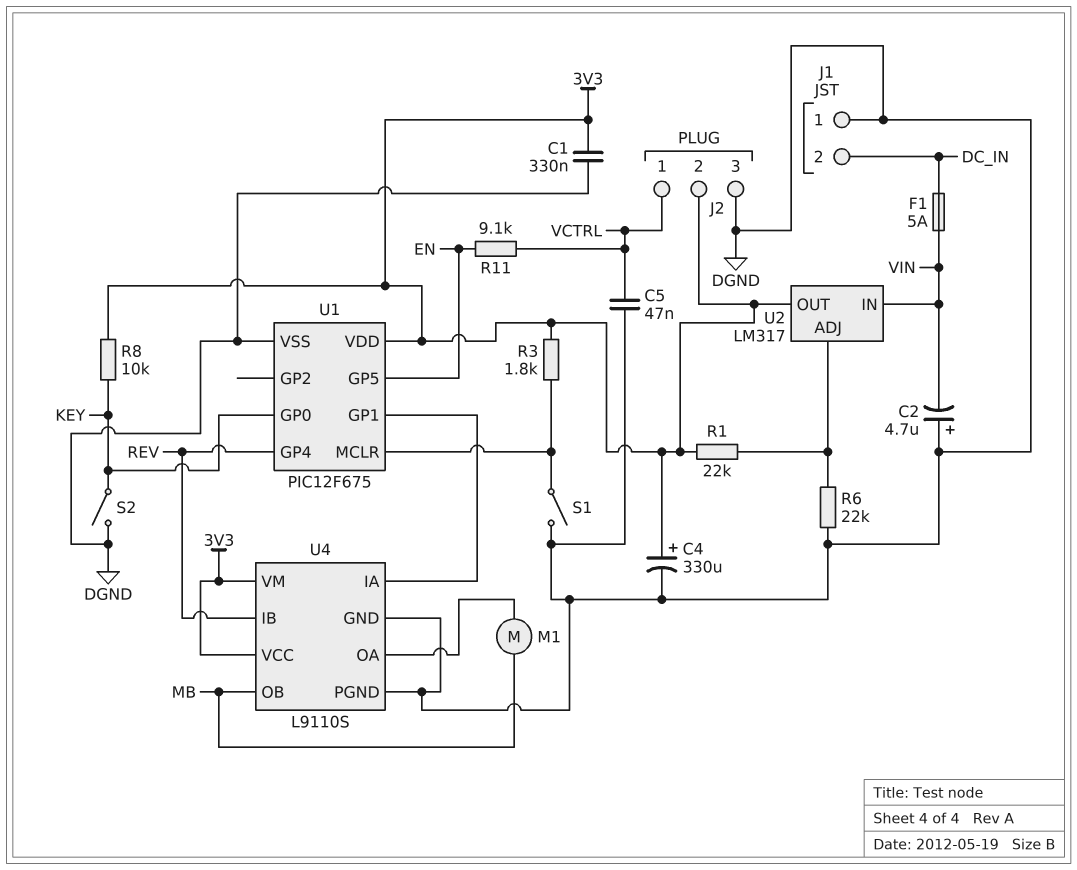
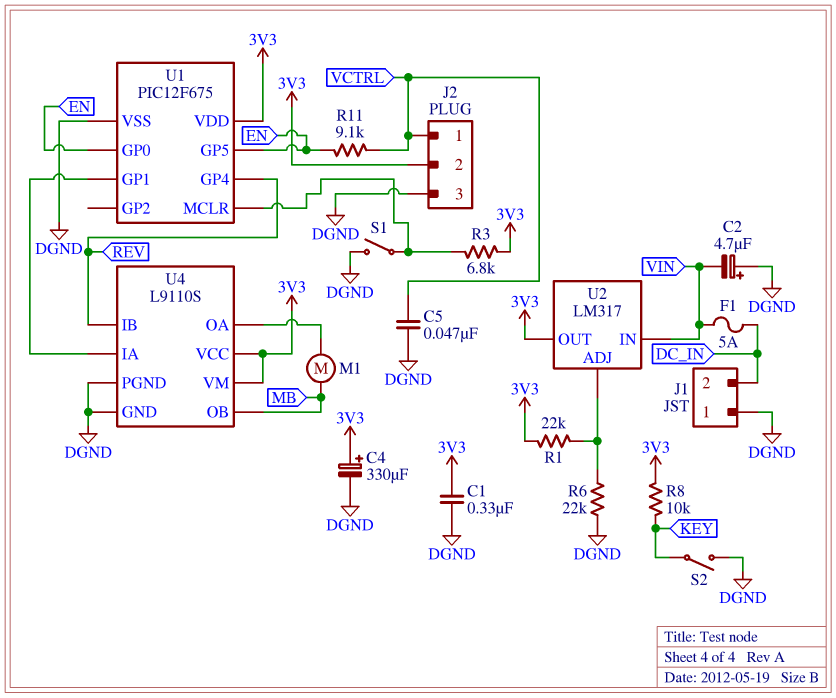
R3: 1.8k (3V3, U1/MCLR) -> 6.8k (3V3, U1/MCLR)
U1 pin GP0: KEY -> EN

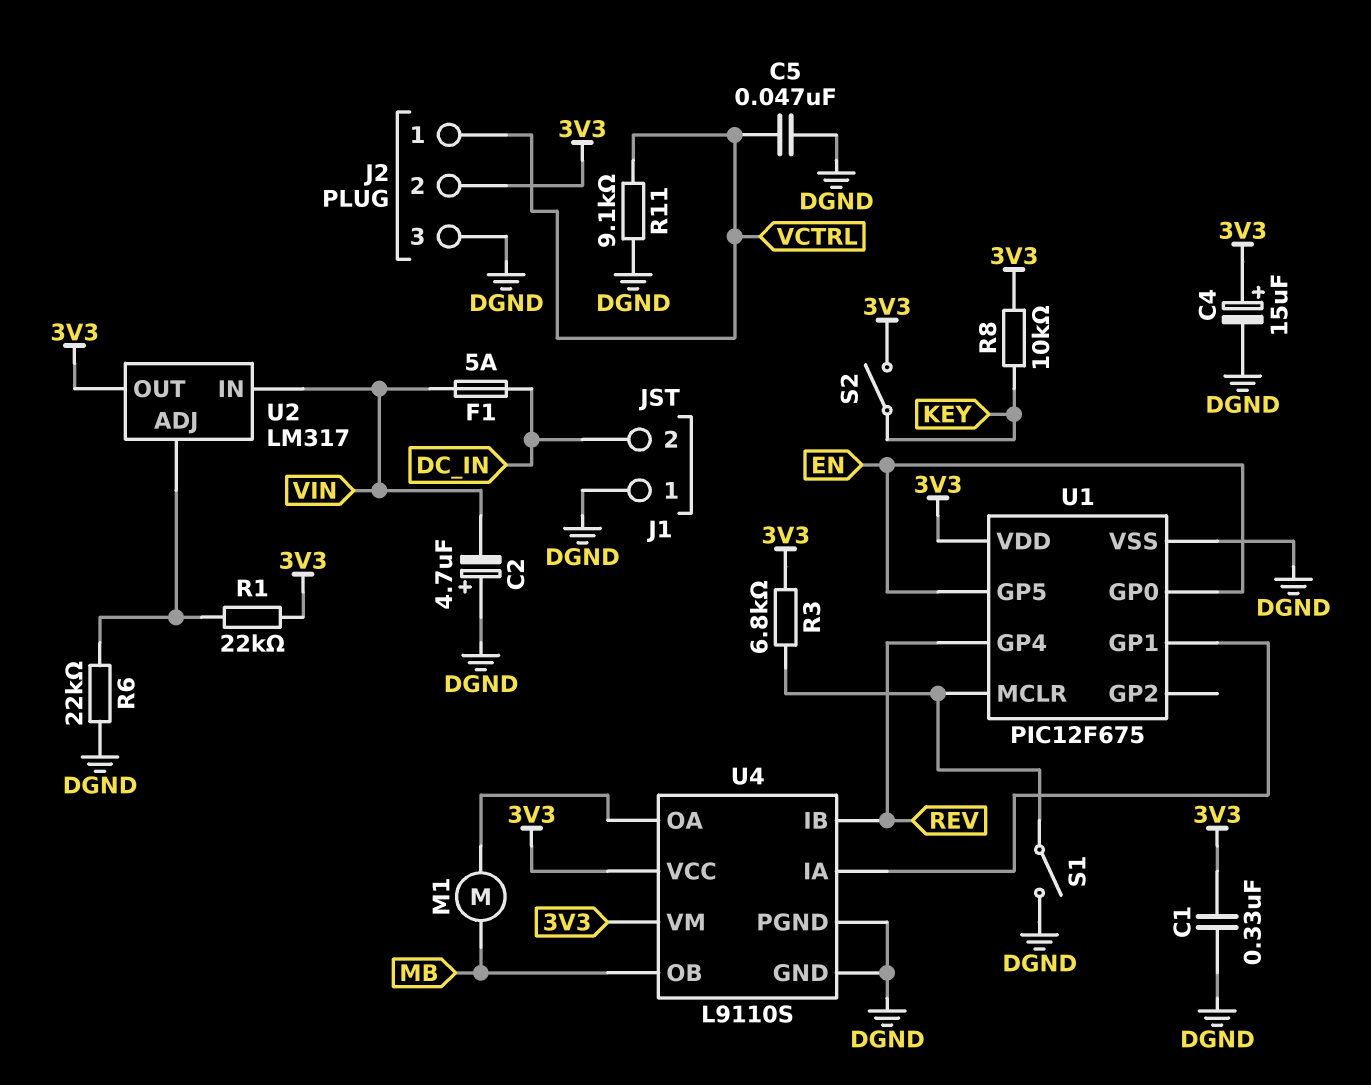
C4: 330uF (plus 3V3, minus DGND) -> 15uF (plus 3V3, minus DGND)
R11: 9.1k (EN, VCTRL) -> 9.1k (DGND, VCTRL)
S2: switch (DGND, KEY) -> switch (3V3, KEY)

